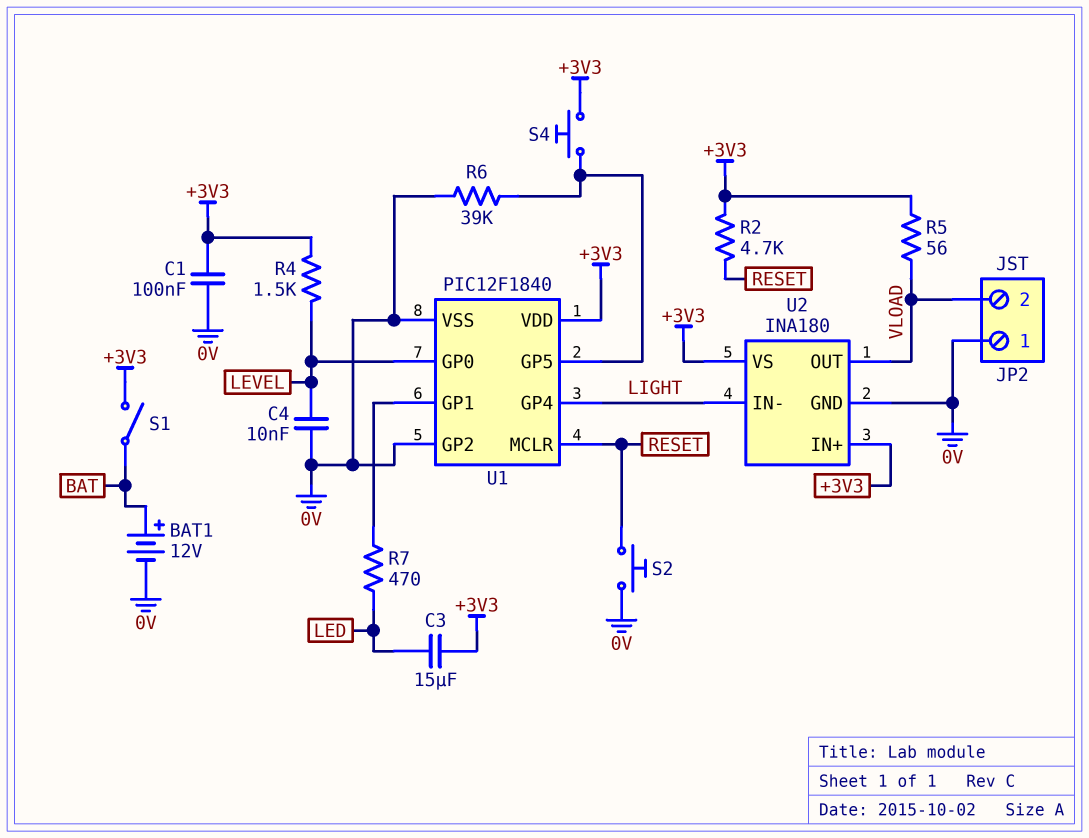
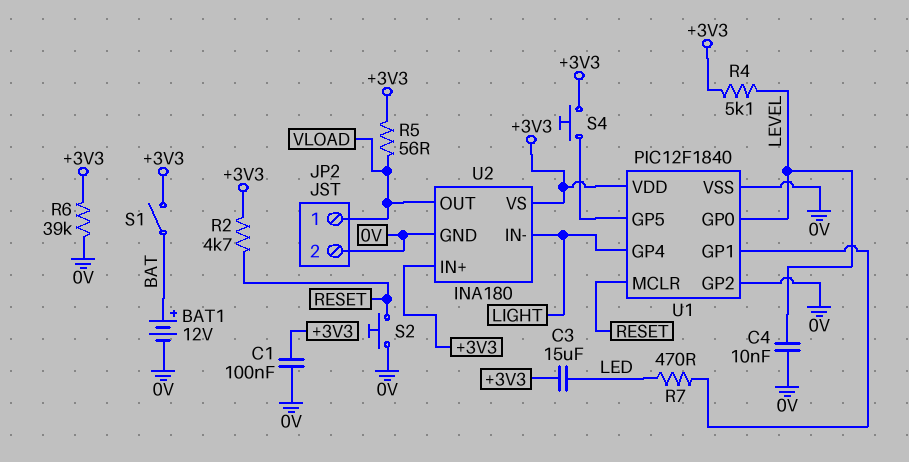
JP2 pin 1: 0V -> VLOAD
JP2 pin 2: VLOAD -> 0V
R4: 1.5k (+3V3, LEVEL) -> 5.1k (+3V3, LEVEL)
R6: 39k (0V, U1/GP5) -> 39k (+3V3, 0V)

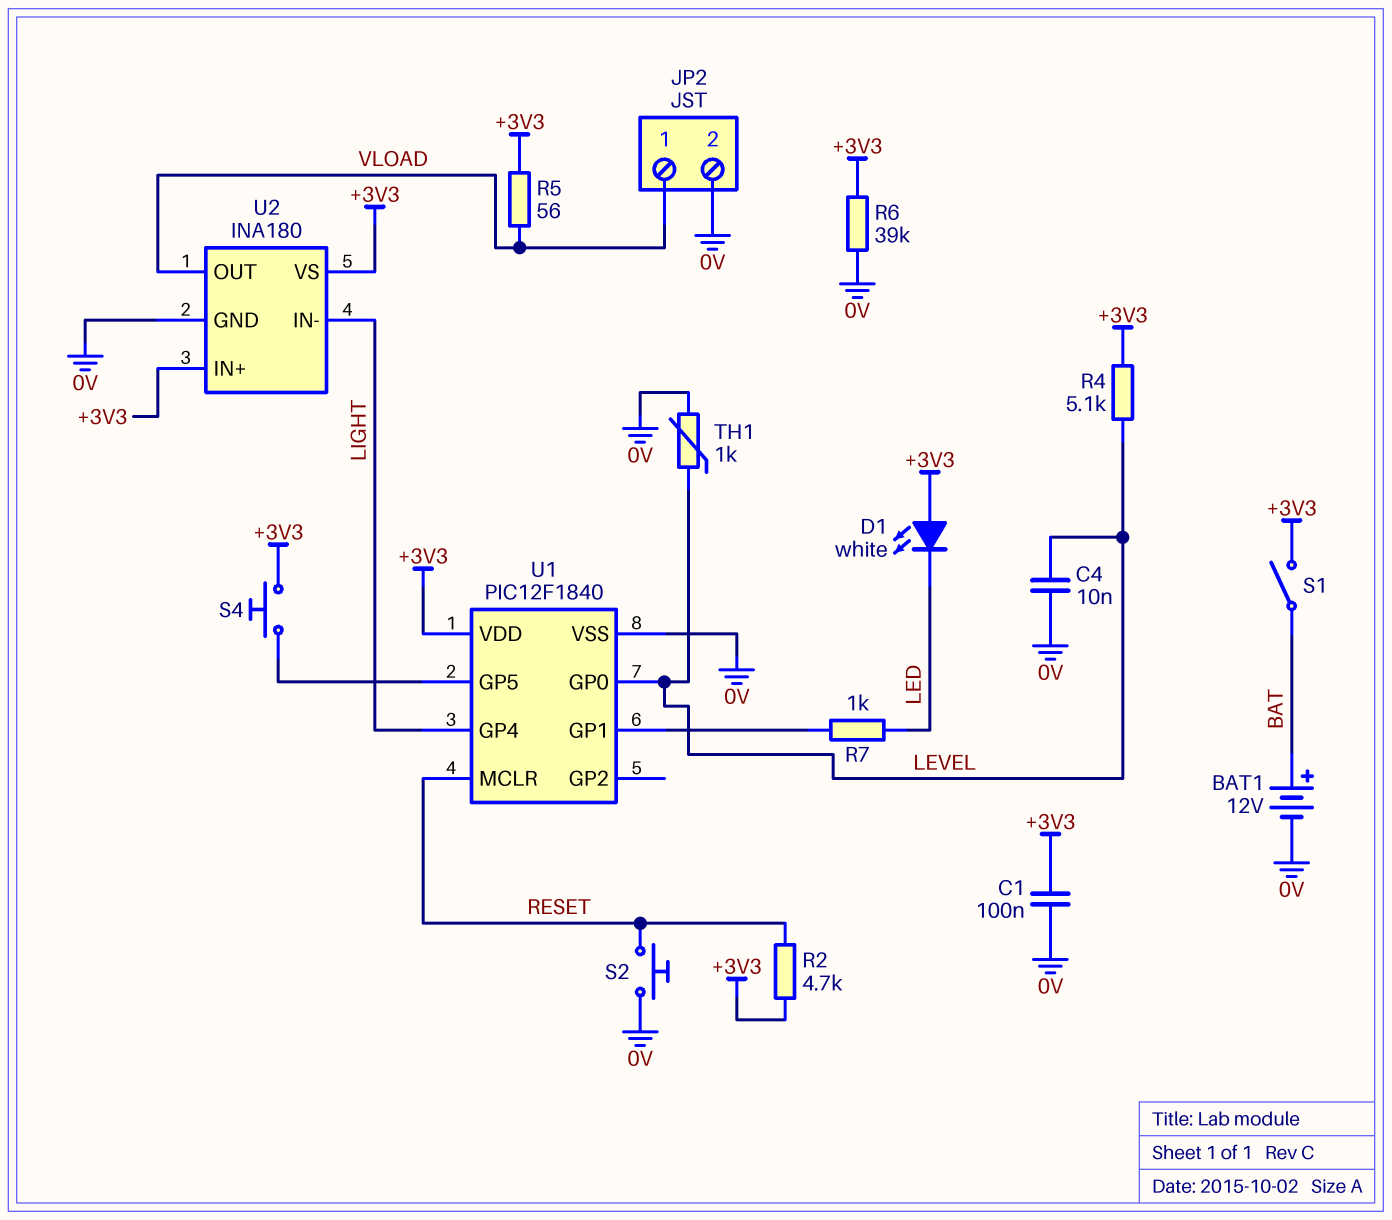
C3: 15uF (+3V3, LED) -> none
D1: none -> LED white (A +3V3, K LED)
R7: 470 (LED, U1/GP1) -> 1k (LED, U1/GP1)
TH1: none -> 1k (0V, LEVEL)
U1 pin GP2: 0V -> none

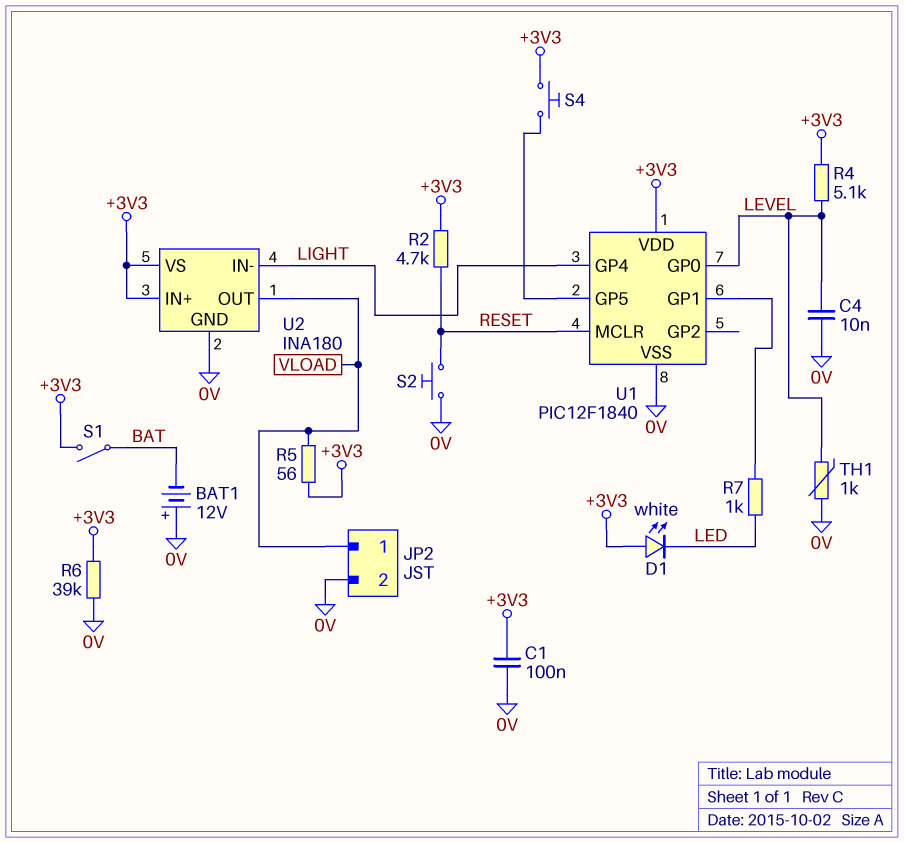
BAT1: 12V (plus BAT, minus 0V) -> 12V (plus 0V, minus BAT)

